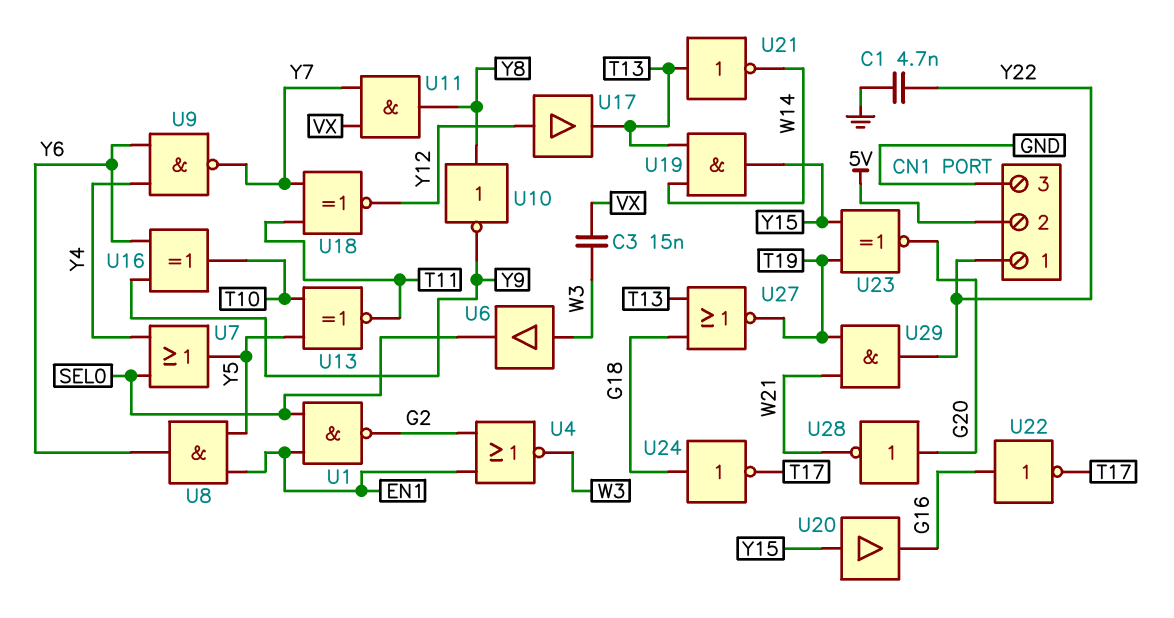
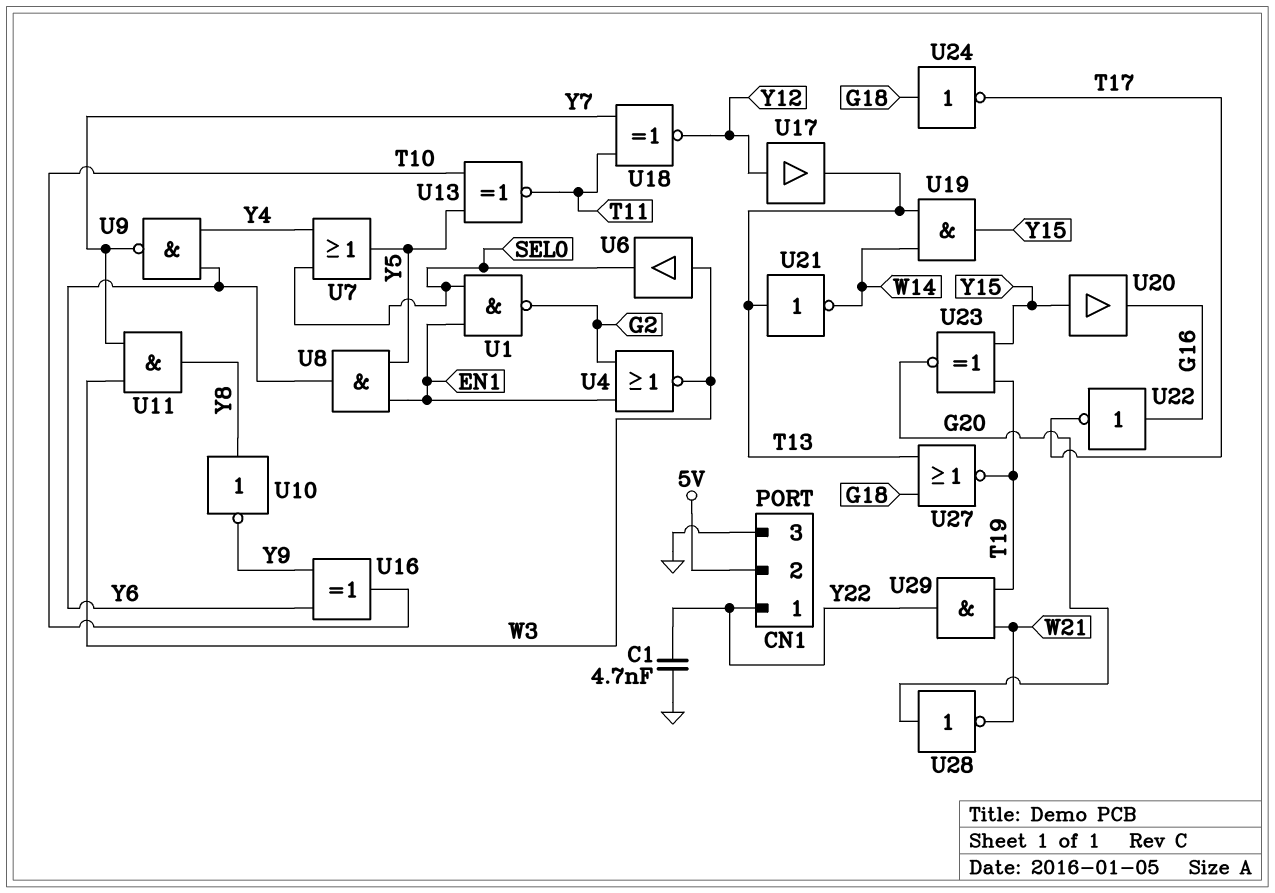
C3: 15nF (VX, W3) -> none
U11: AND (in VX, in Y7, out Y8) -> AND (in W3, in Y7, out Y8)

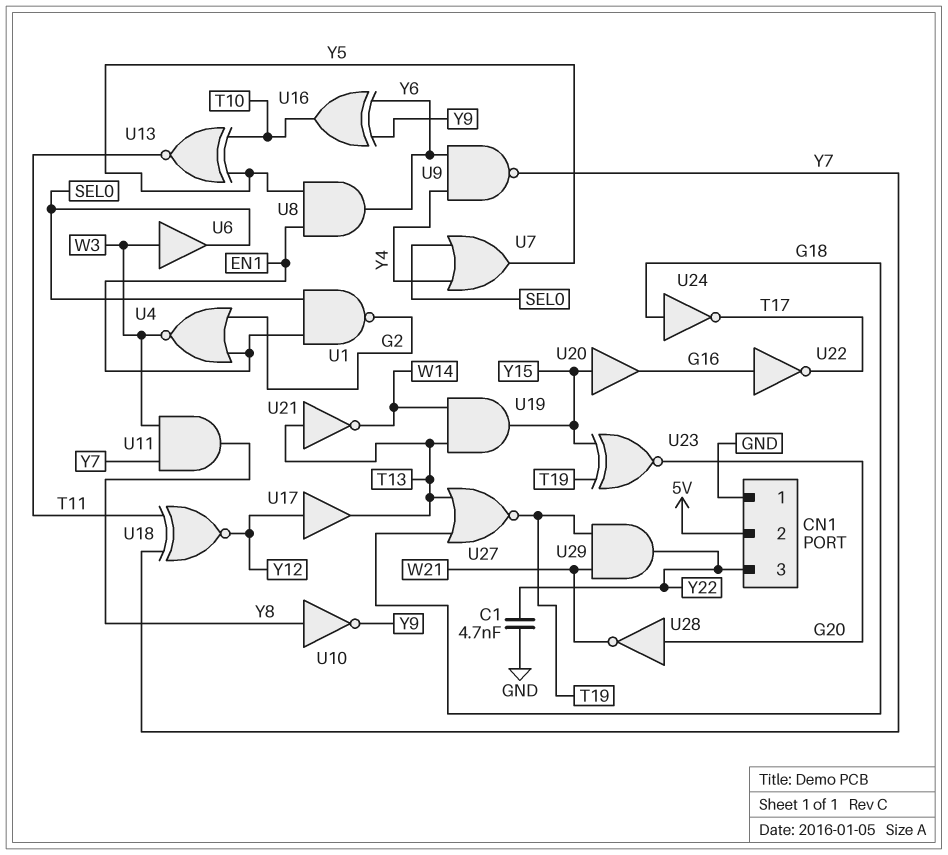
CN1 pin 1: Y22 -> GND
CN1 pin 3: GND -> Y22

